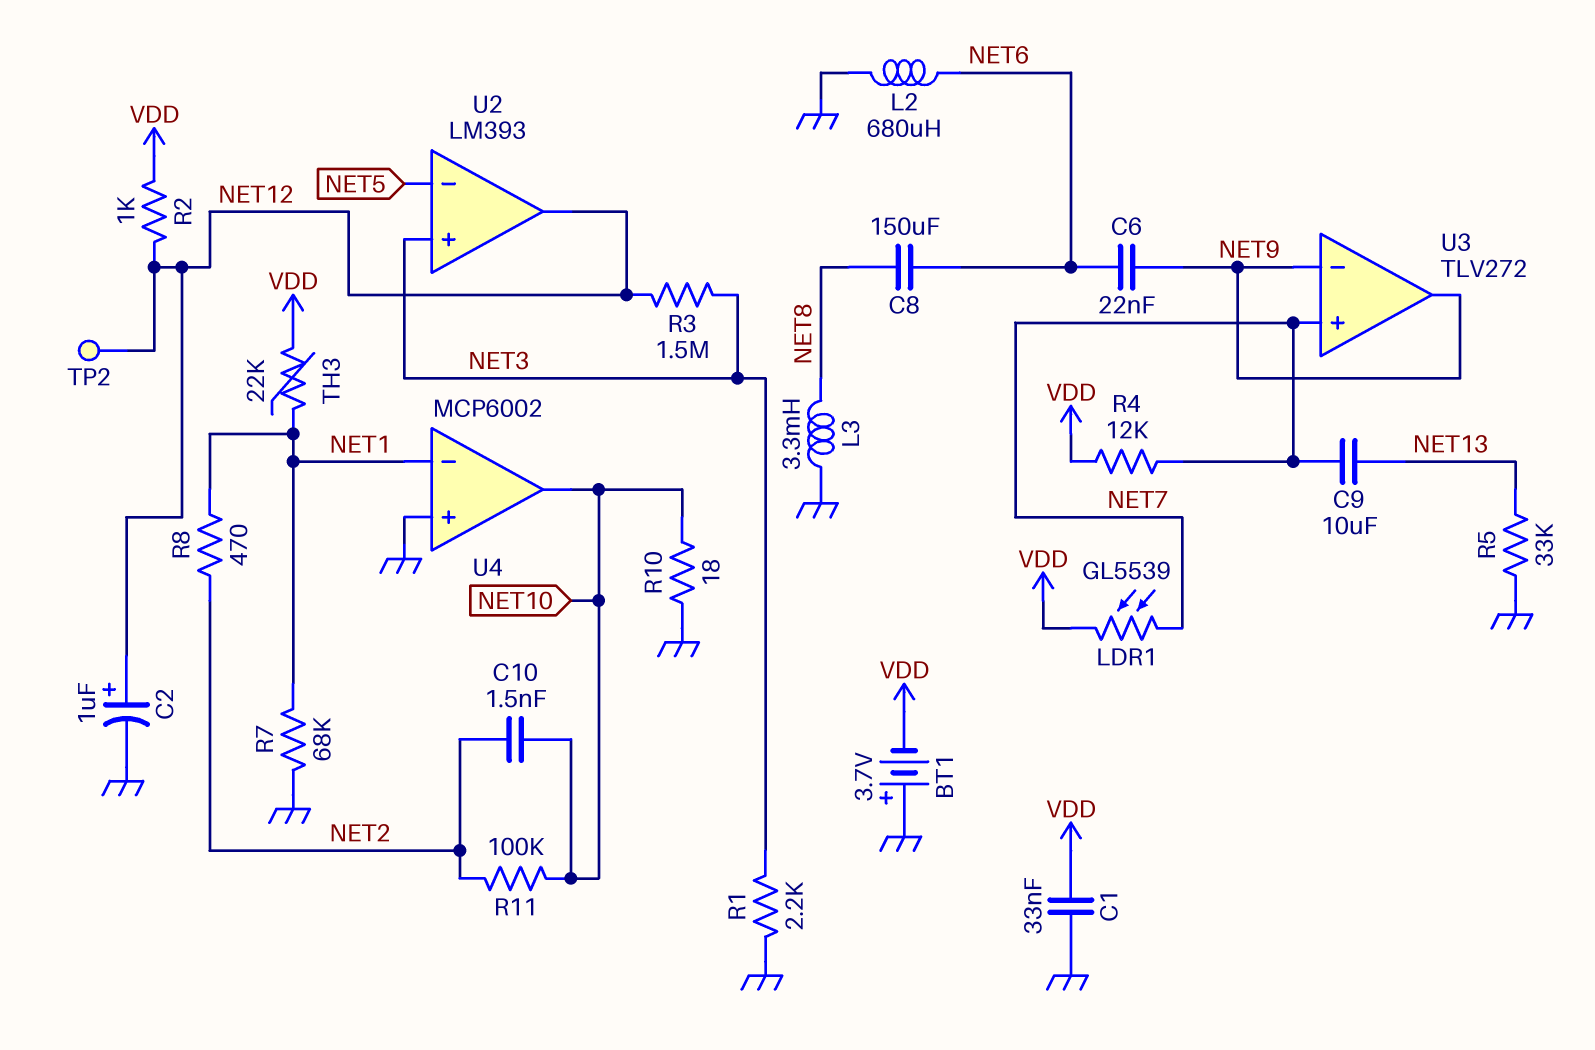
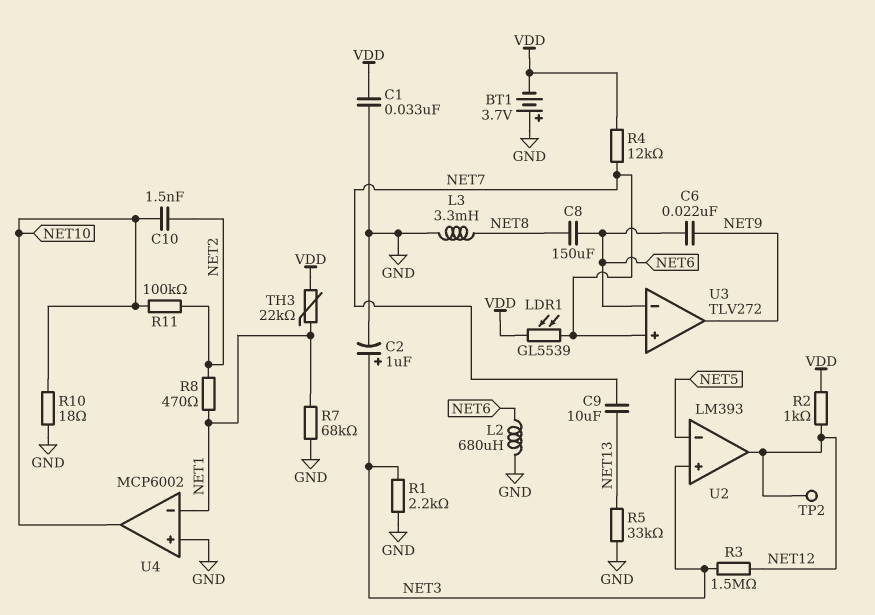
C2: 1uF (plus NET12, minus GND) -> 1uF (plus NET3, minus GND)
U3 pin in-: NET9 -> NET6

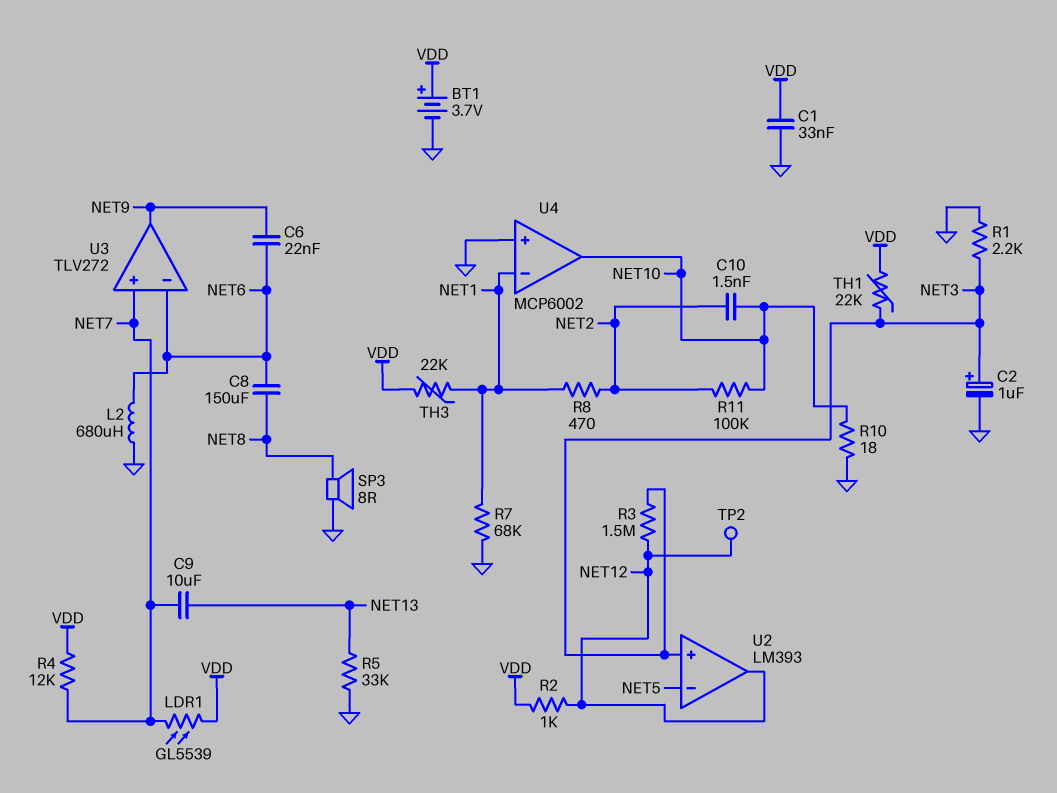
BT1: 3.7V (plus GND, minus VDD) -> 3.7V (plus VDD, minus GND)
L3: 3.3mH (GND, NET8) -> none
SP3: none -> speaker 8R (GND, NET8)
TH1: none -> 22k (NET3, VDD)

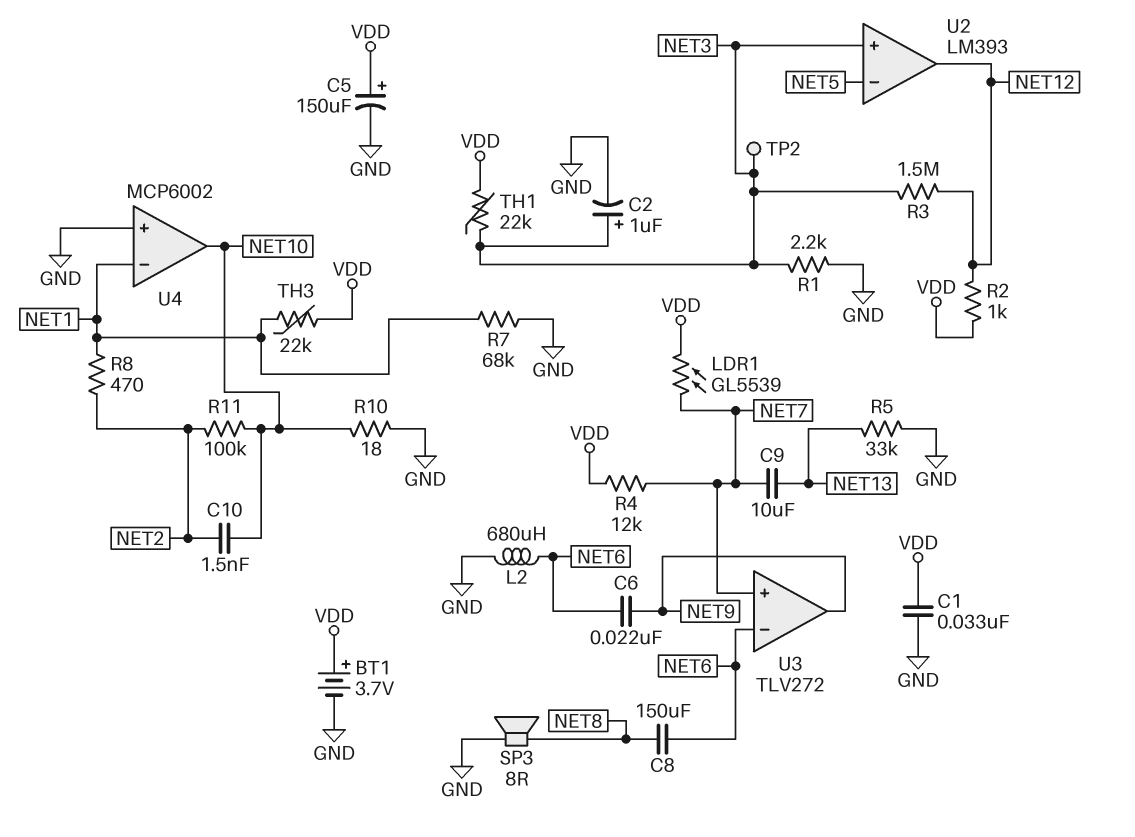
C5: none -> 150uF (plus VDD, minus GND)
TP2: test point (NET12) -> test point (NET3)

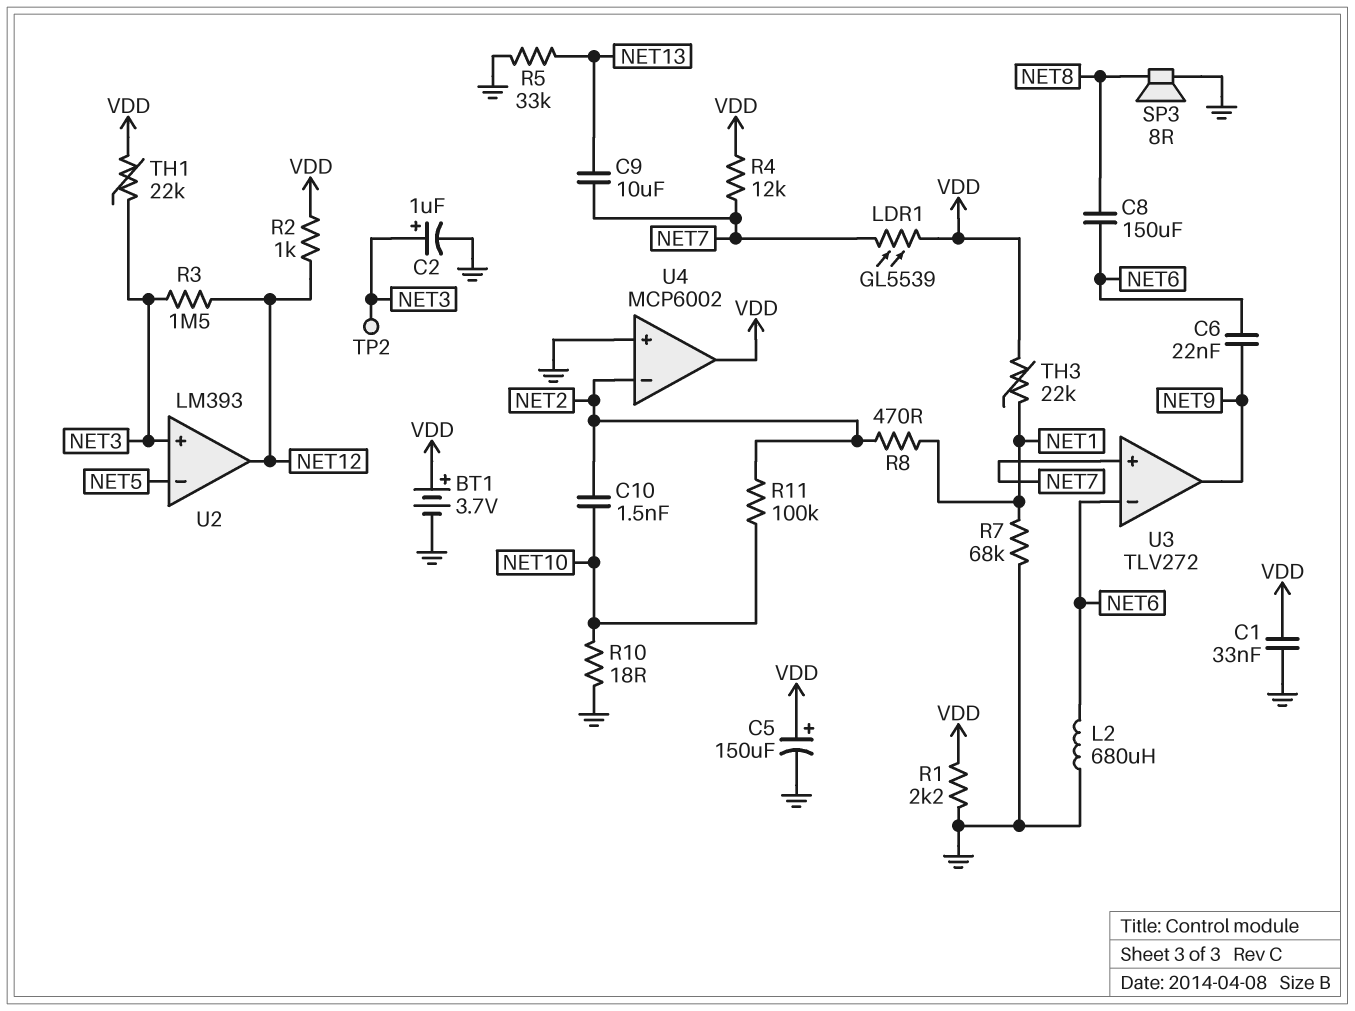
R1: 2.2k (GND, NET3) -> 2.2k (GND, VDD)
U4 pin in-: NET1 -> NET2
U4 pin out: NET10 -> VDD

